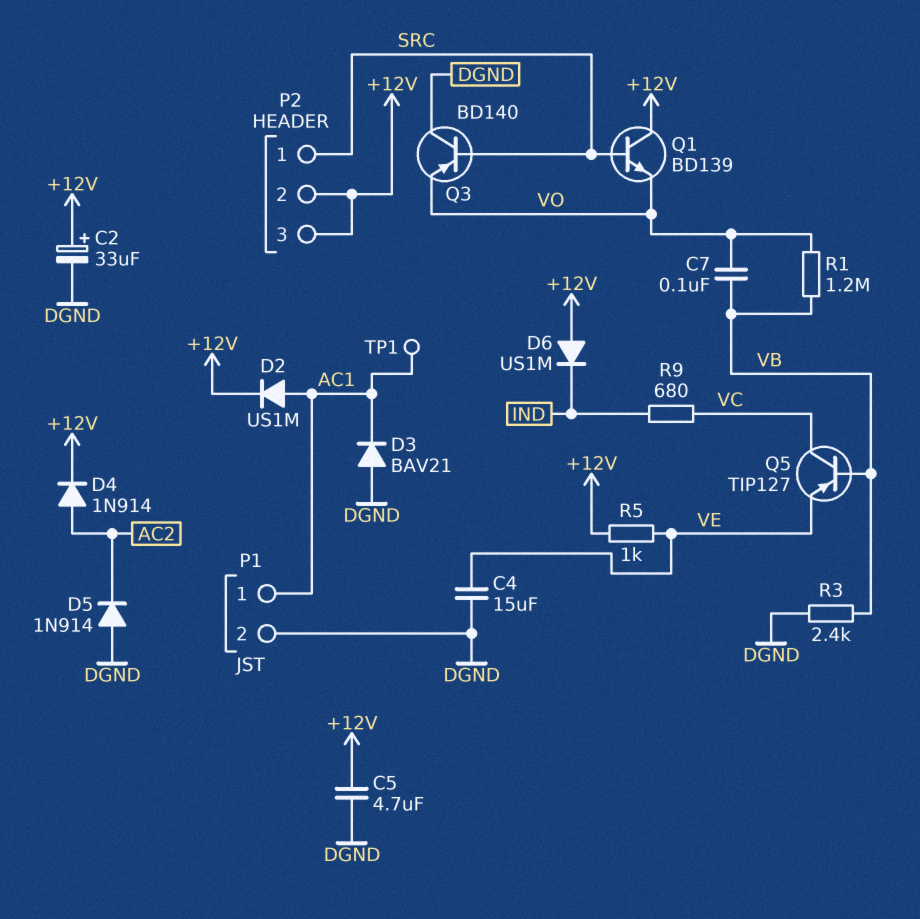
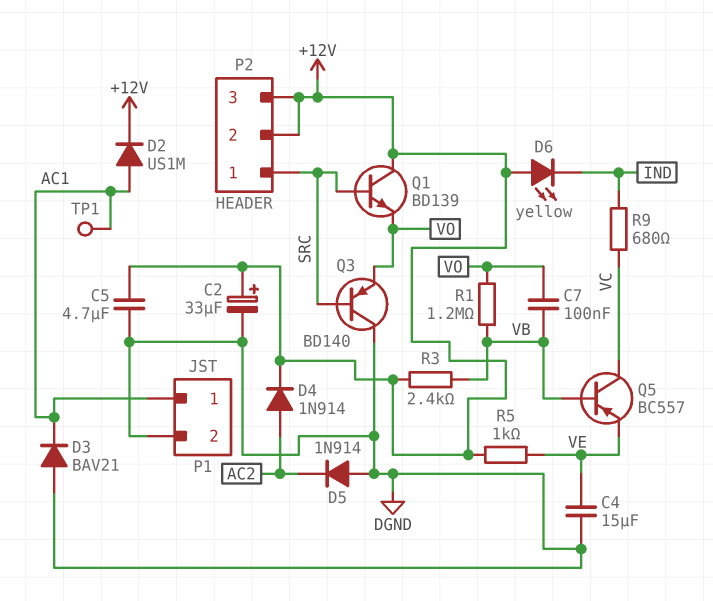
D6: diode US1M (A +12V, K IND) -> LED yellow (A +12V, K IND)
Q5: PNP TIP127 (B VB, C VC, E VE) -> PNP BC557 (B VB, C VC, E VE)
R3: 2.4k (DGND, VB) -> 2.4k (+12V, VB)

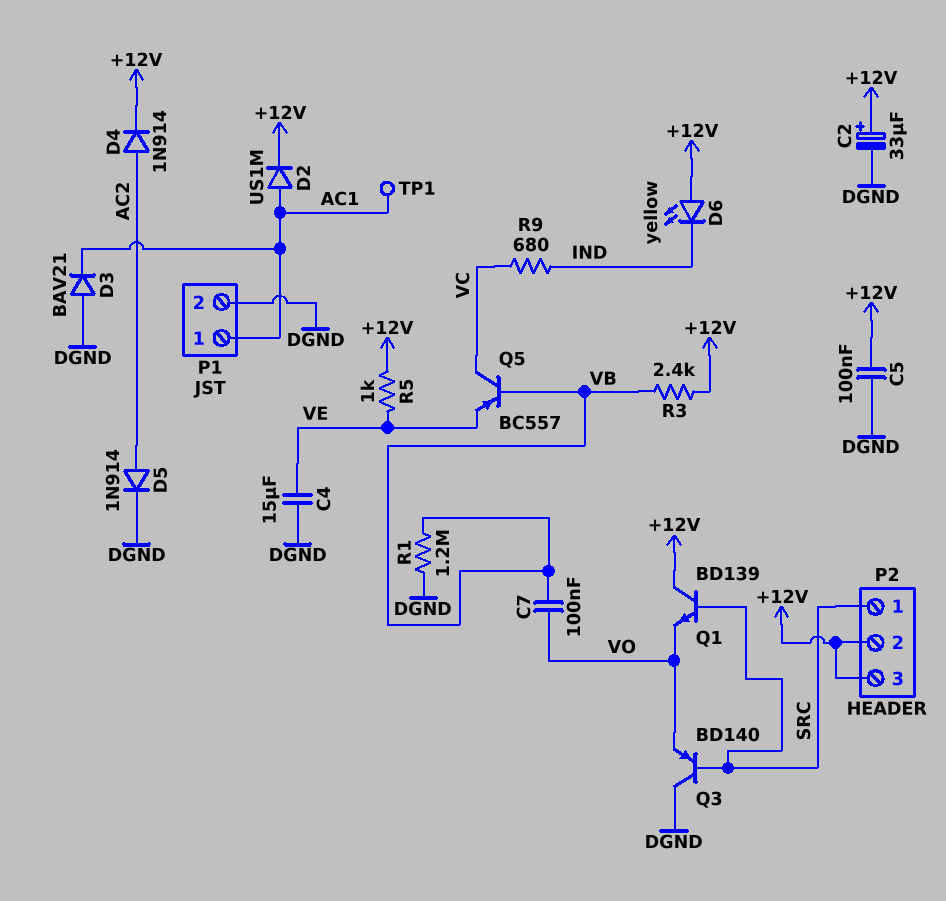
C5: 4.7uF (+12V, DGND) -> 100nF (+12V, DGND)
D5: diode 1N914 (A DGND, K AC2) -> diode 1N914 (A AC2, K DGND)
R1: 1.2M (VB, VO) -> 1.2M (DGND, VB)

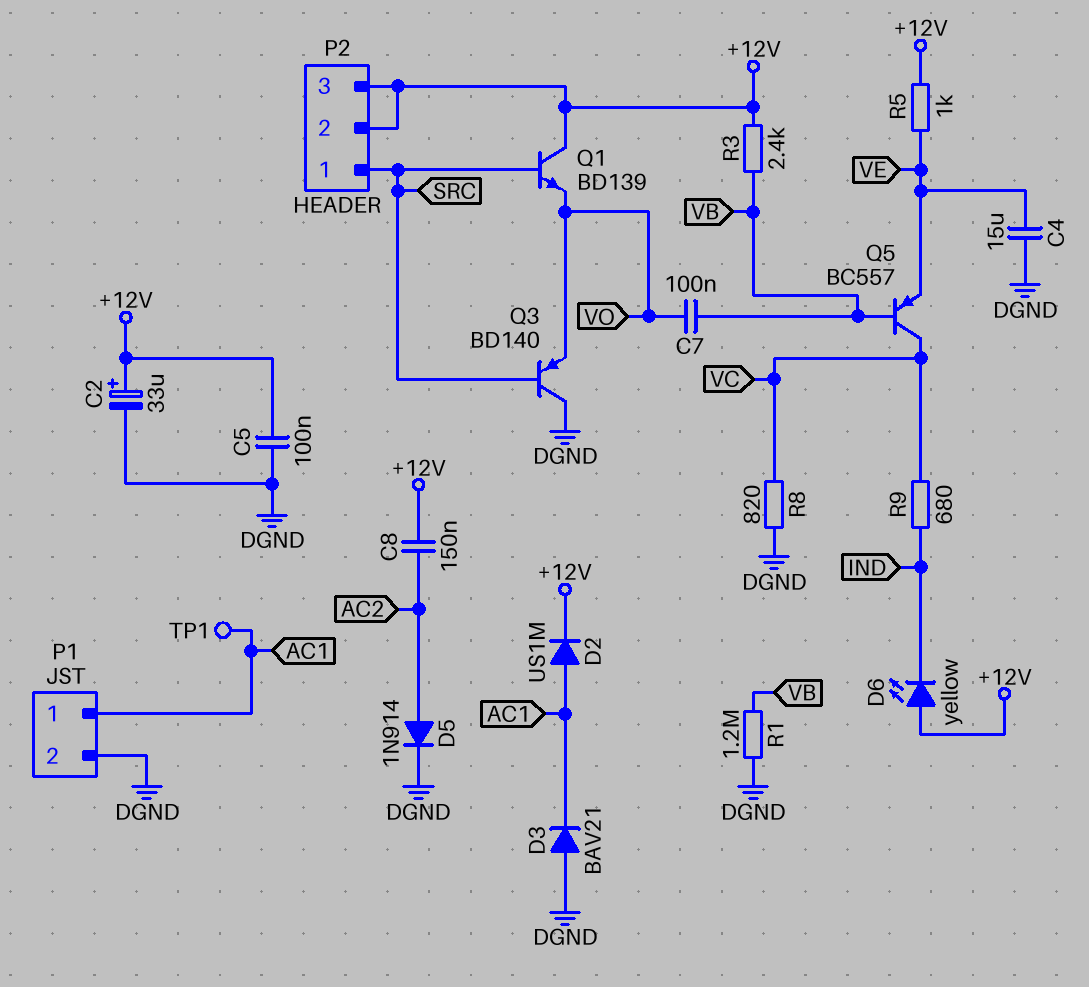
C8: none -> 150nF (+12V, AC2)
D4: diode 1N914 (A AC2, K +12V) -> none
R8: none -> 820 (DGND, VC)

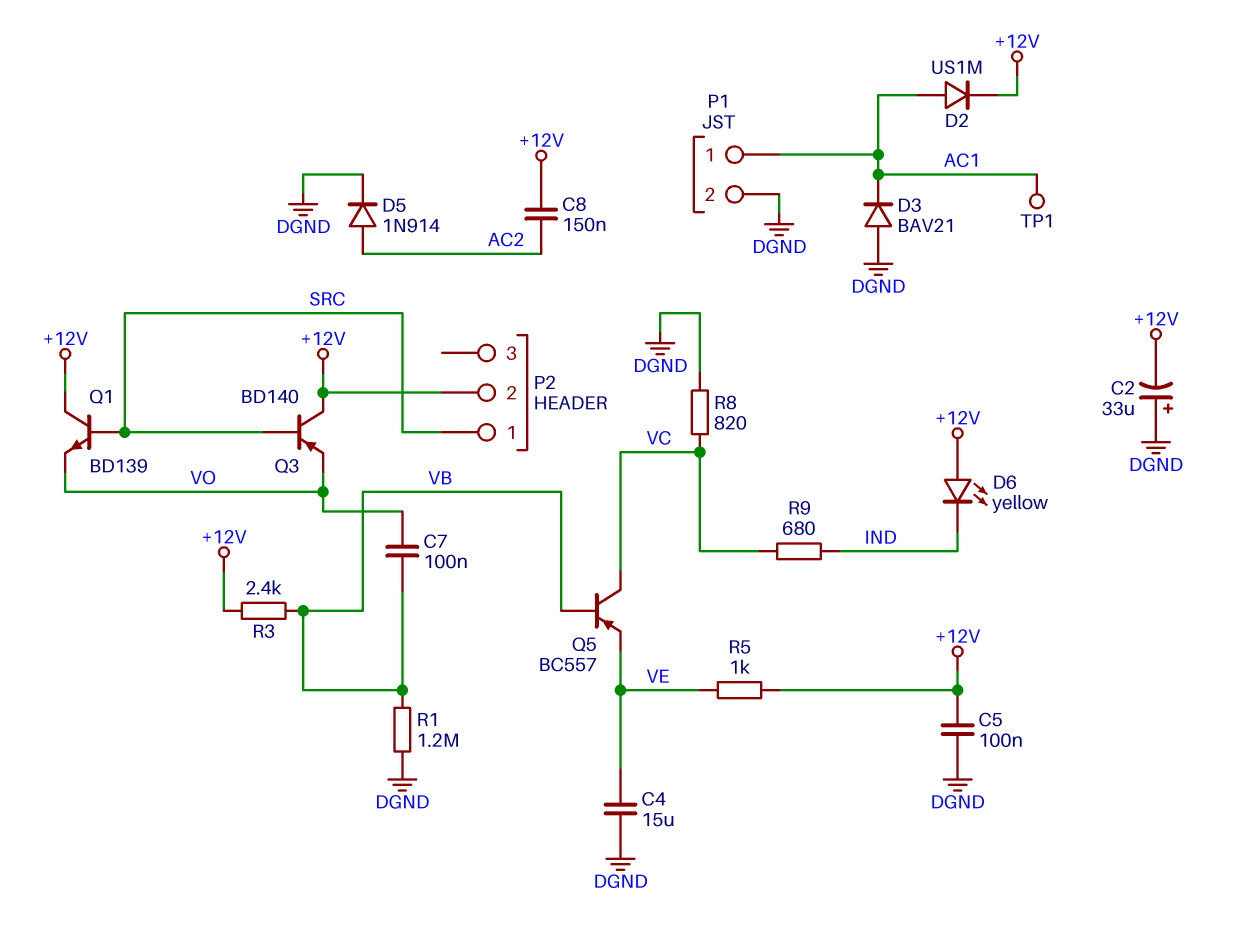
C2: 33uF (plus +12V, minus DGND) -> 33uF (plus DGND, minus +12V)
P2 pin 3: +12V -> none
Q3: PNP BD140 (B SRC, C DGND, E VO) -> PNP BD140 (B SRC, C +12V, E VO)

